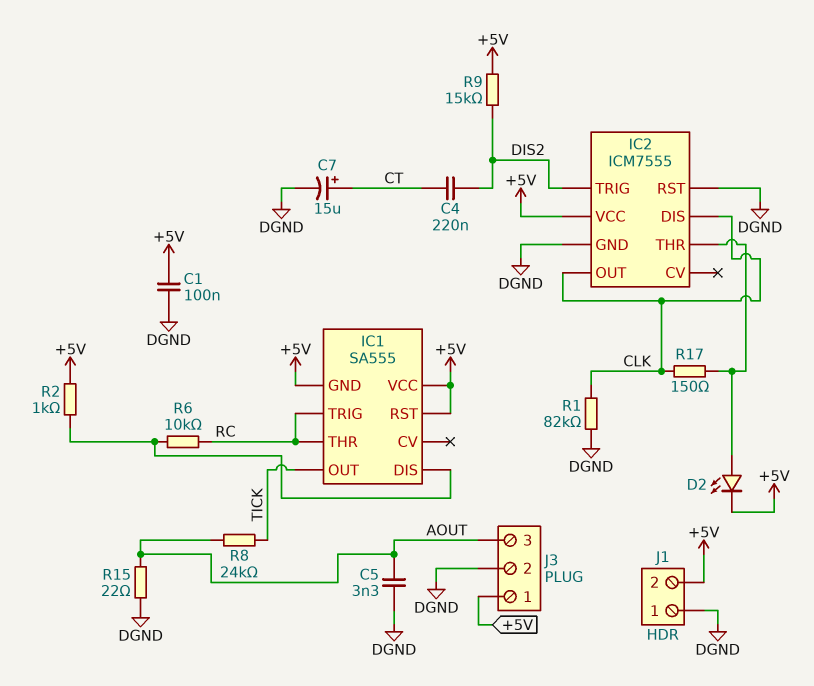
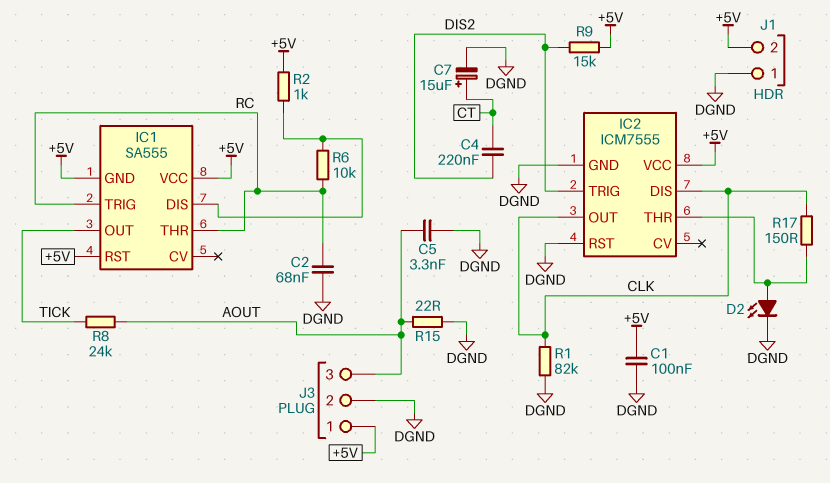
C2: none -> 68nF (DGND, RC)
D2: LED (A IC2/THR, K +5V) -> LED (A IC2/THR, K DGND)

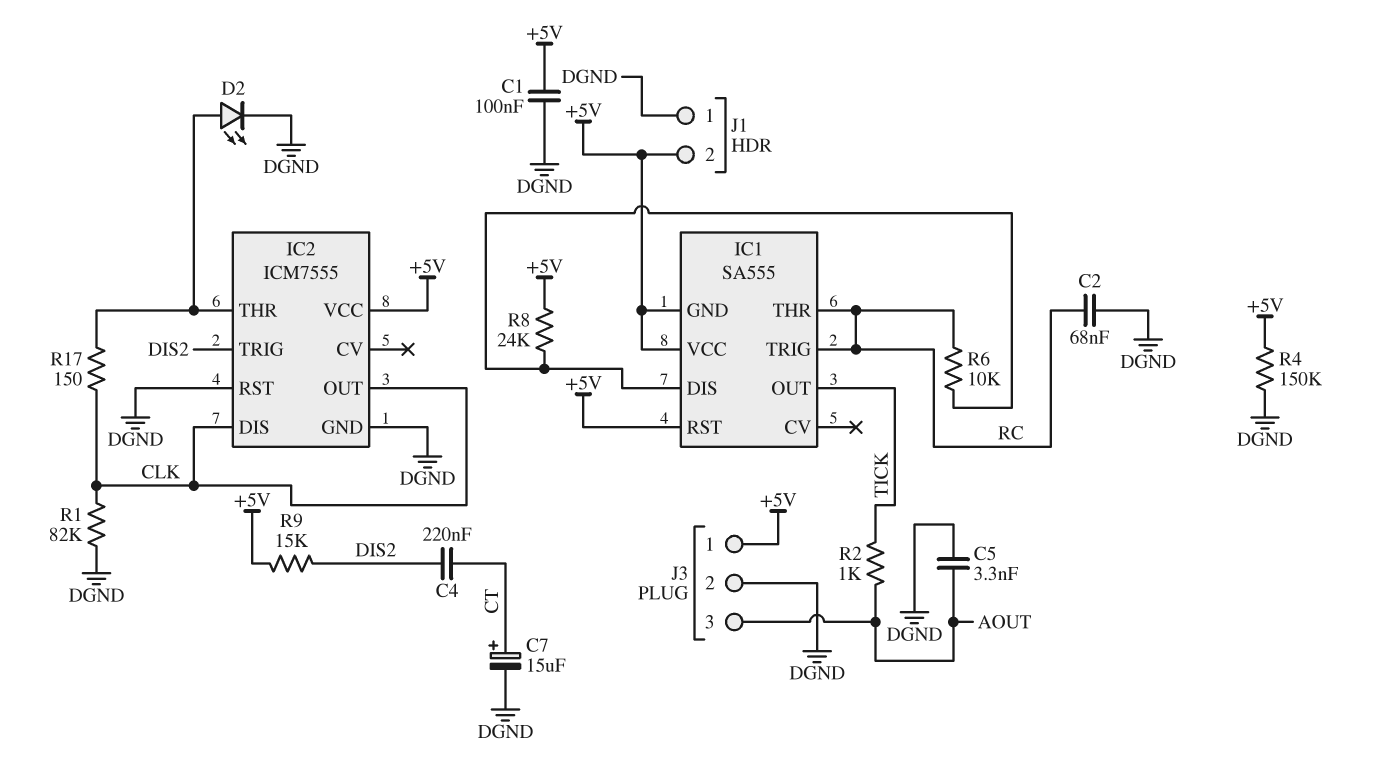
R2: 1k (+5V, IC1/DIS) -> 1k (AOUT, TICK)
R4: none -> 150k (+5V, DGND)
R8: 24k (AOUT, TICK) -> 24k (+5V, IC1/DIS)
R15: 22 (AOUT, DGND) -> none

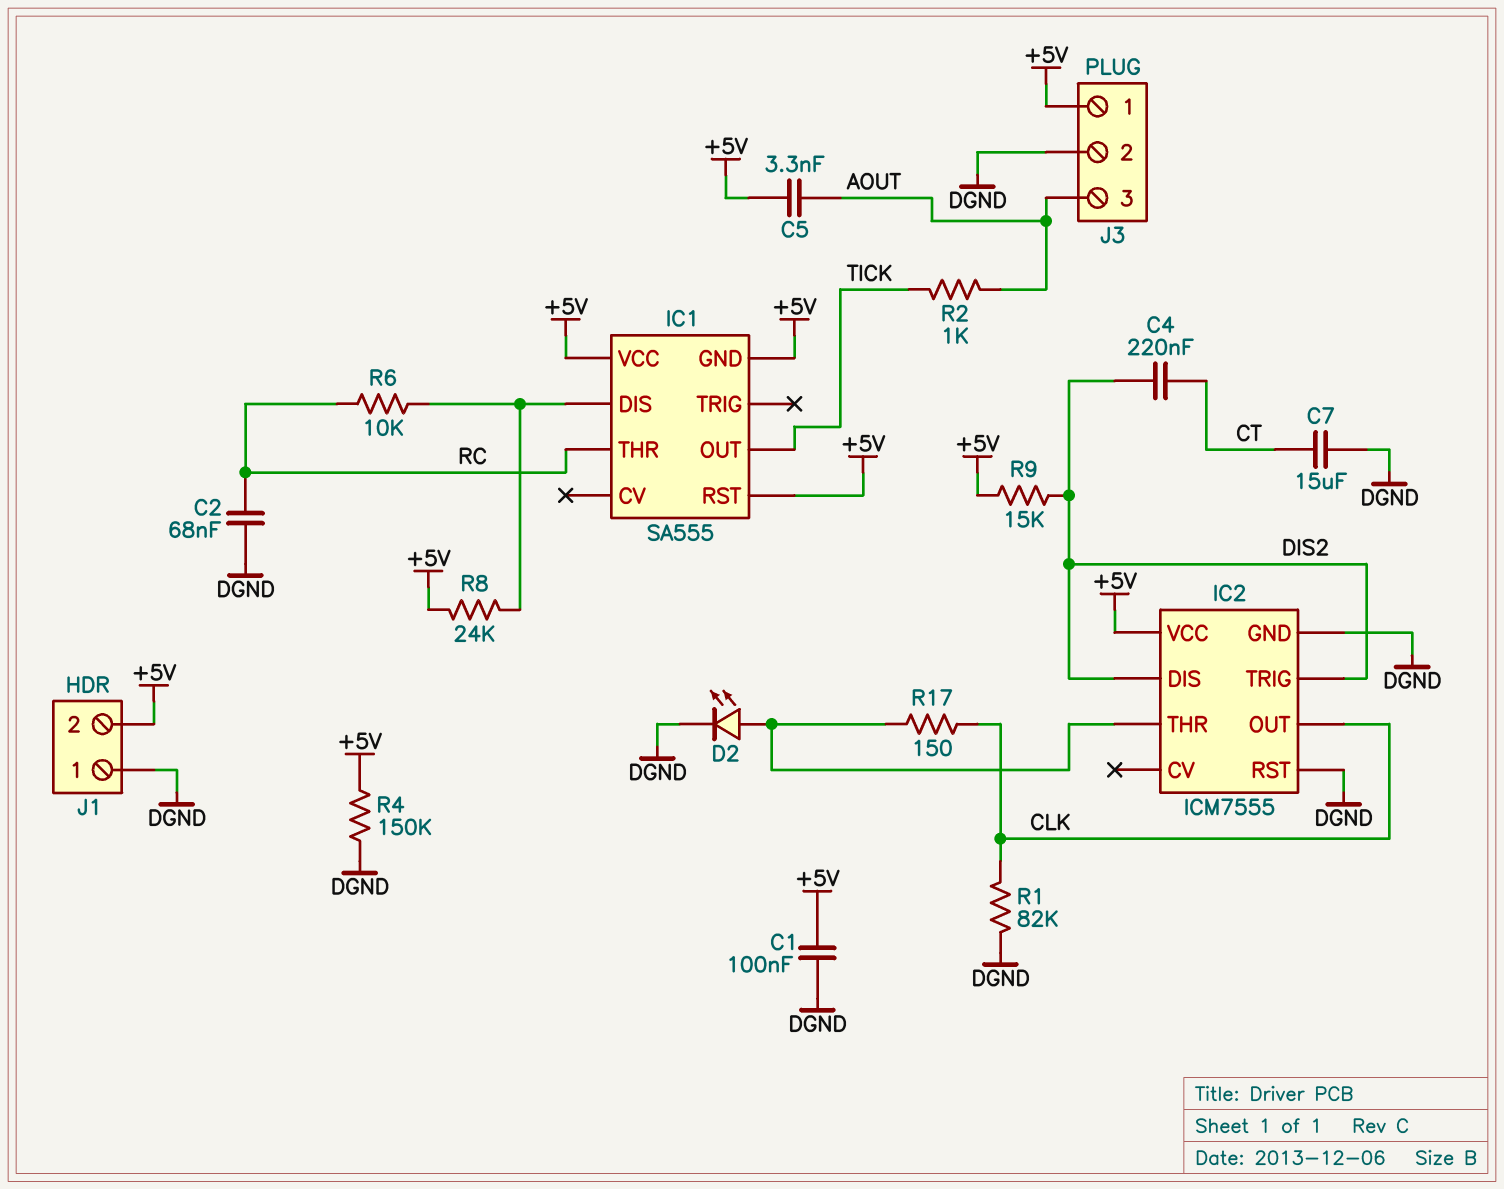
C5: 3.3nF (AOUT, DGND) -> 3.3nF (+5V, AOUT)
C7: 15uF (plus CT, minus DGND) -> 15uF (CT, DGND)
IC1 pin TRIG: RC -> none
IC2 pin DIS: CLK -> DIS2

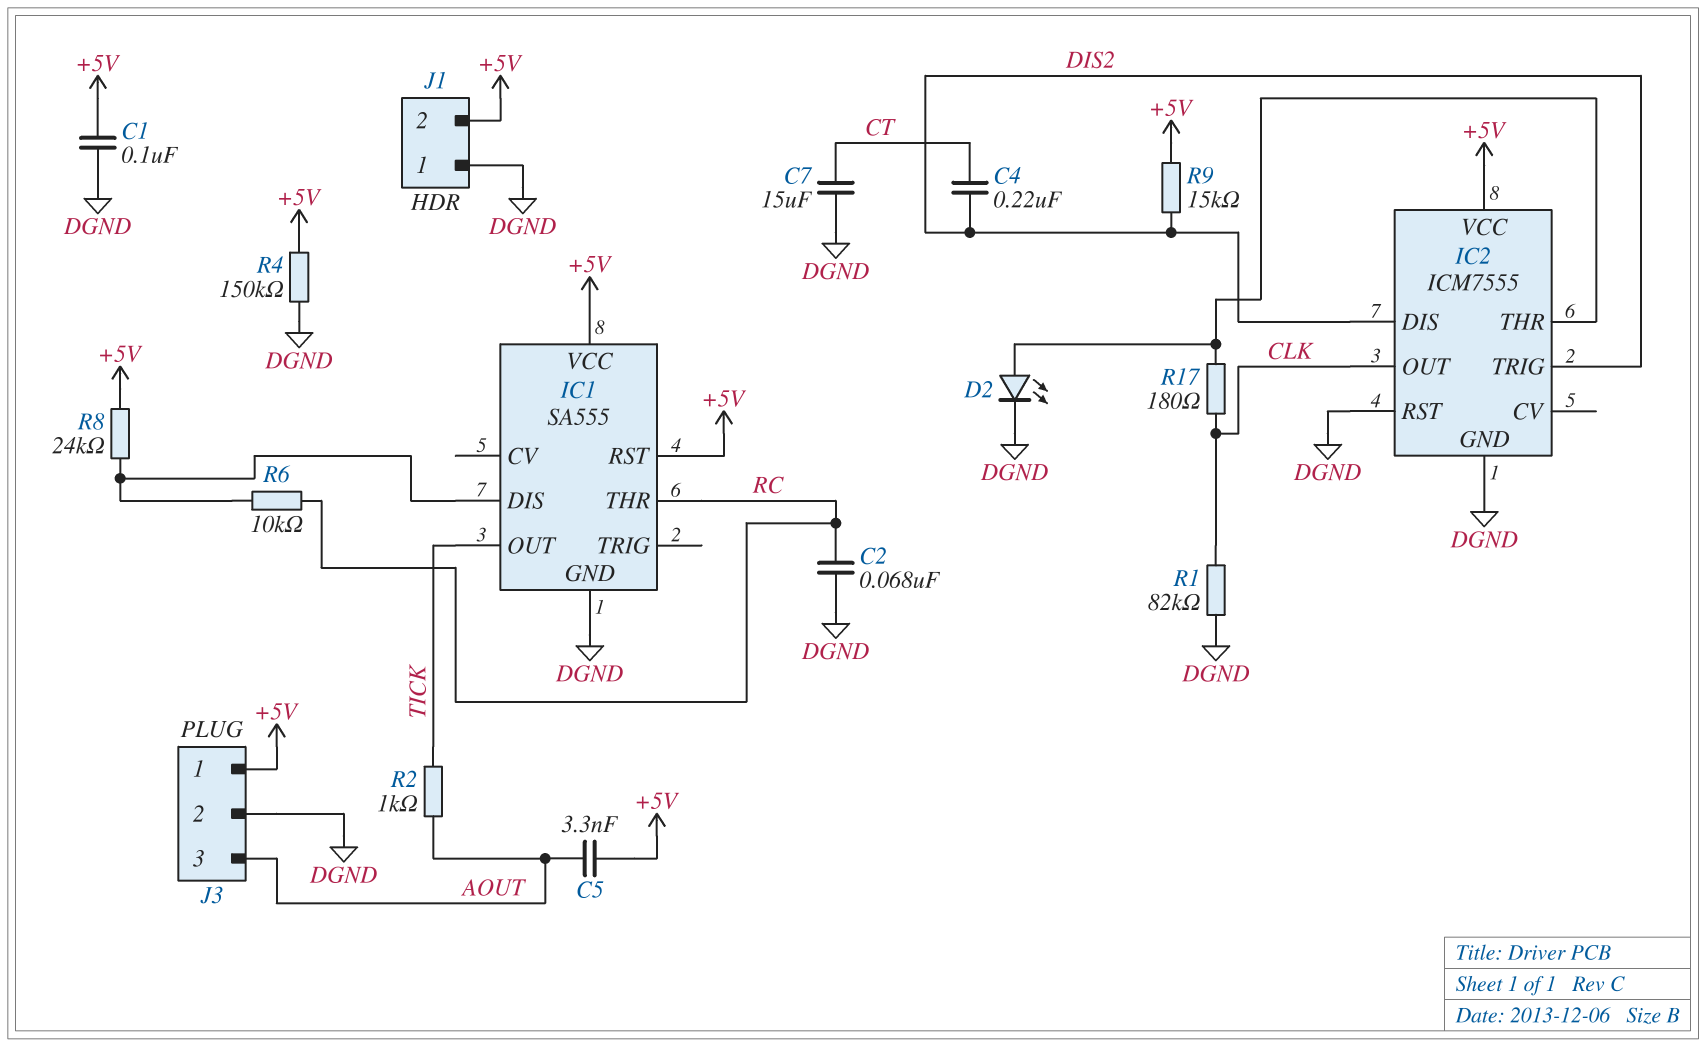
IC1 pin GND: +5V -> DGND
R17: 150 (CLK, IC2/THR) -> 180 (CLK, IC2/THR)

